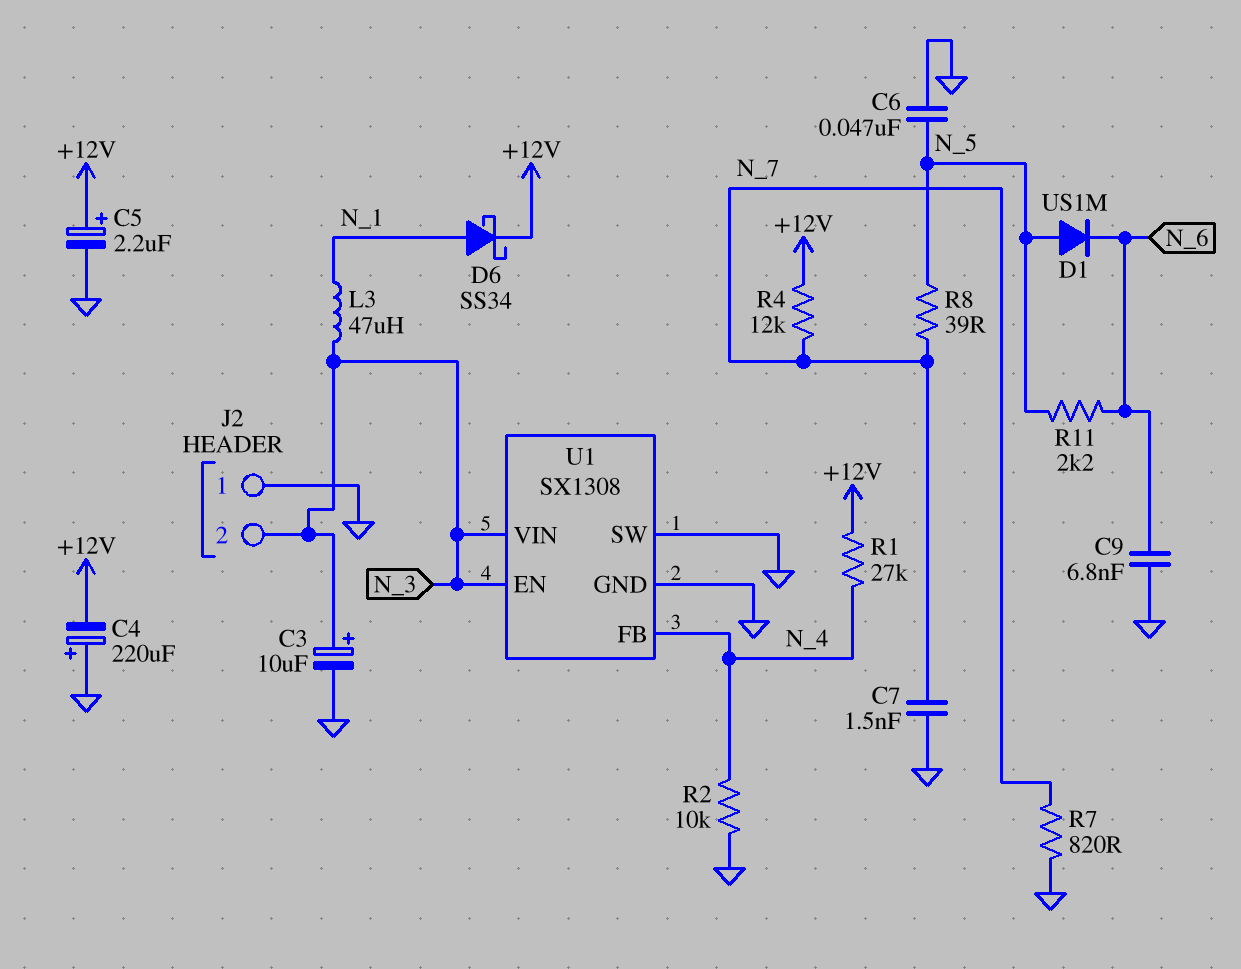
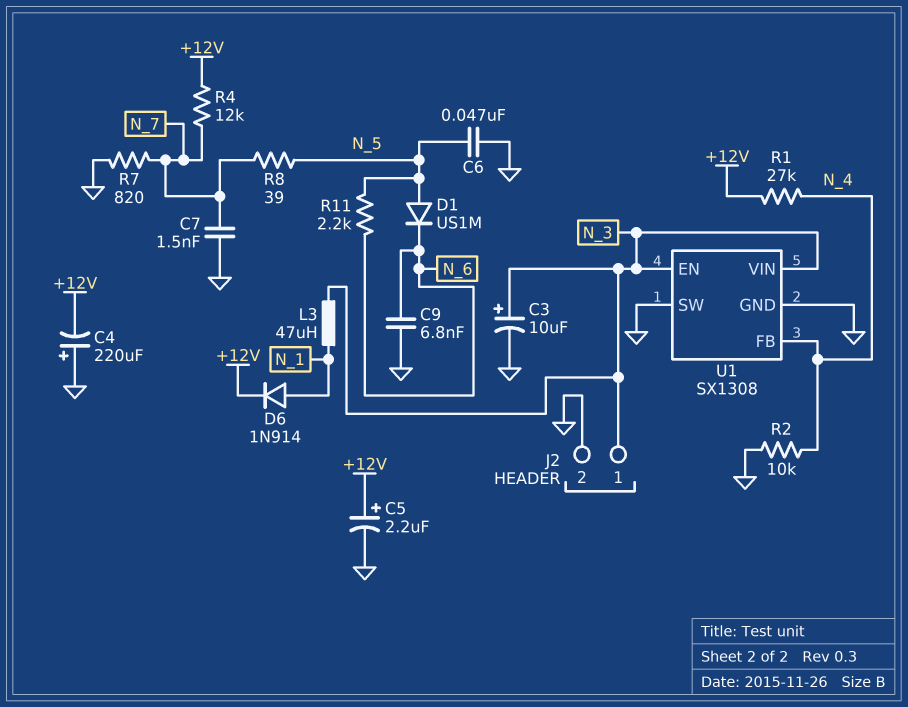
D6: schottky SS34 (A N_1, K +12V) -> diode 1N914 (A N_1, K +12V)
J2 pin 1: GND -> N_3
J2 pin 2: N_3 -> GND

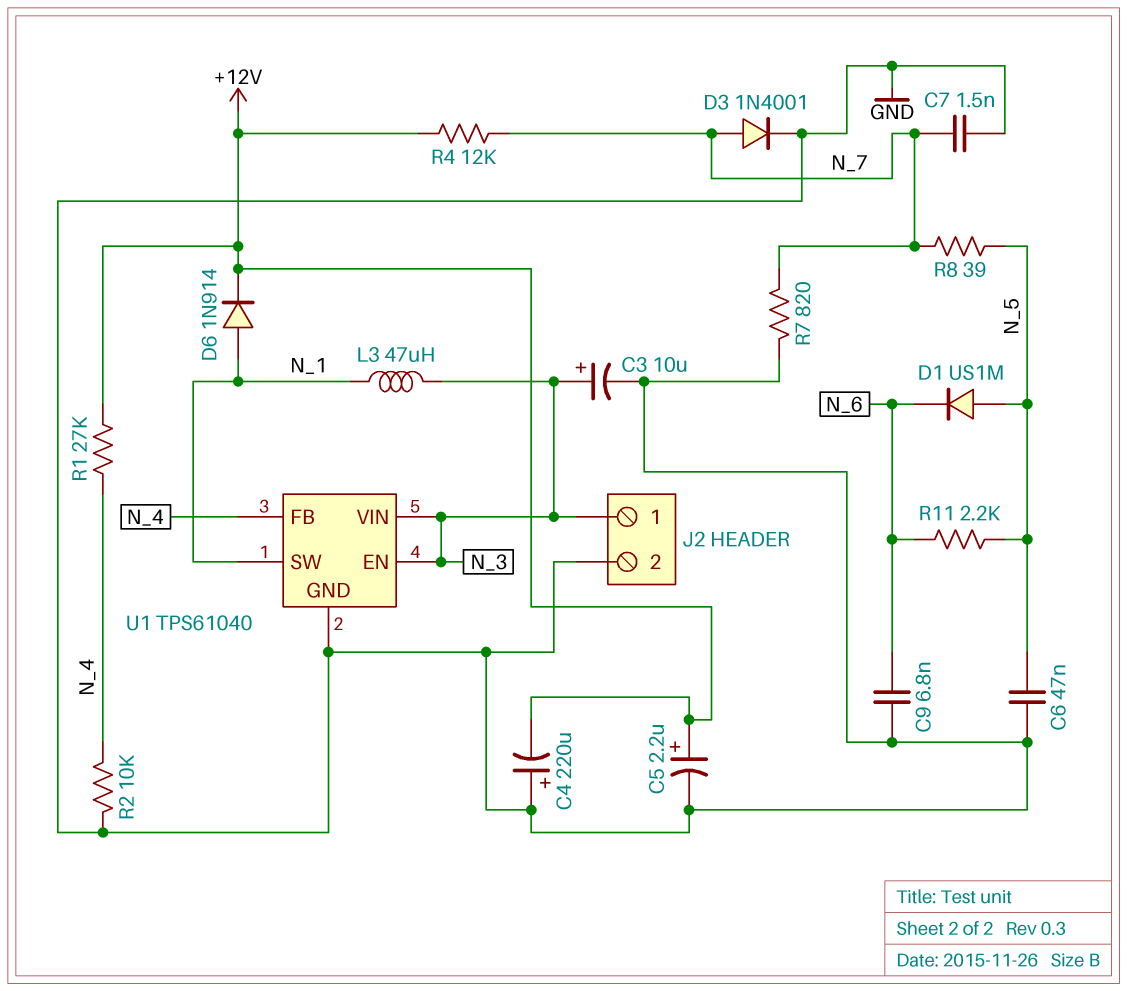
D3: none -> diode 1N4001 (A N_7, K GND)
U1: SX1308 -> TPS61040
U1 pin SW: GND -> N_1

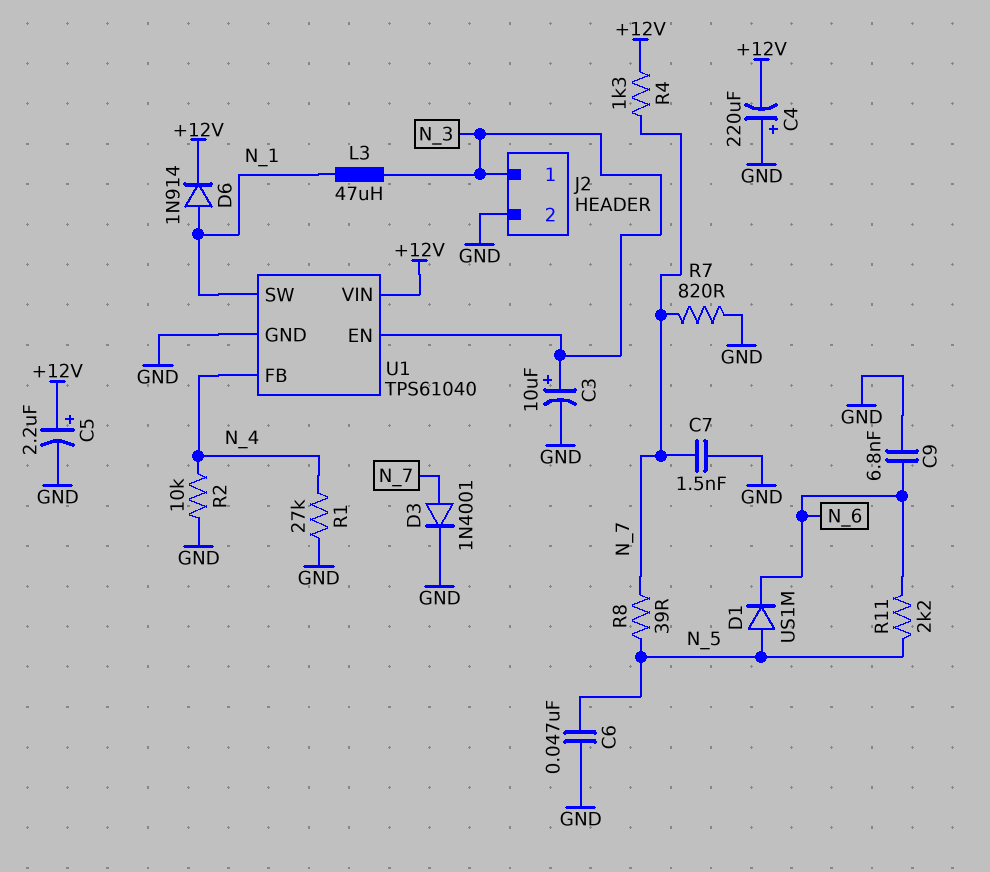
R1: 27k (+12V, N_4) -> 27k (GND, N_4)
R4: 12k (+12V, N_7) -> 1.3k (+12V, N_7)
U1 pin VIN: N_3 -> +12V

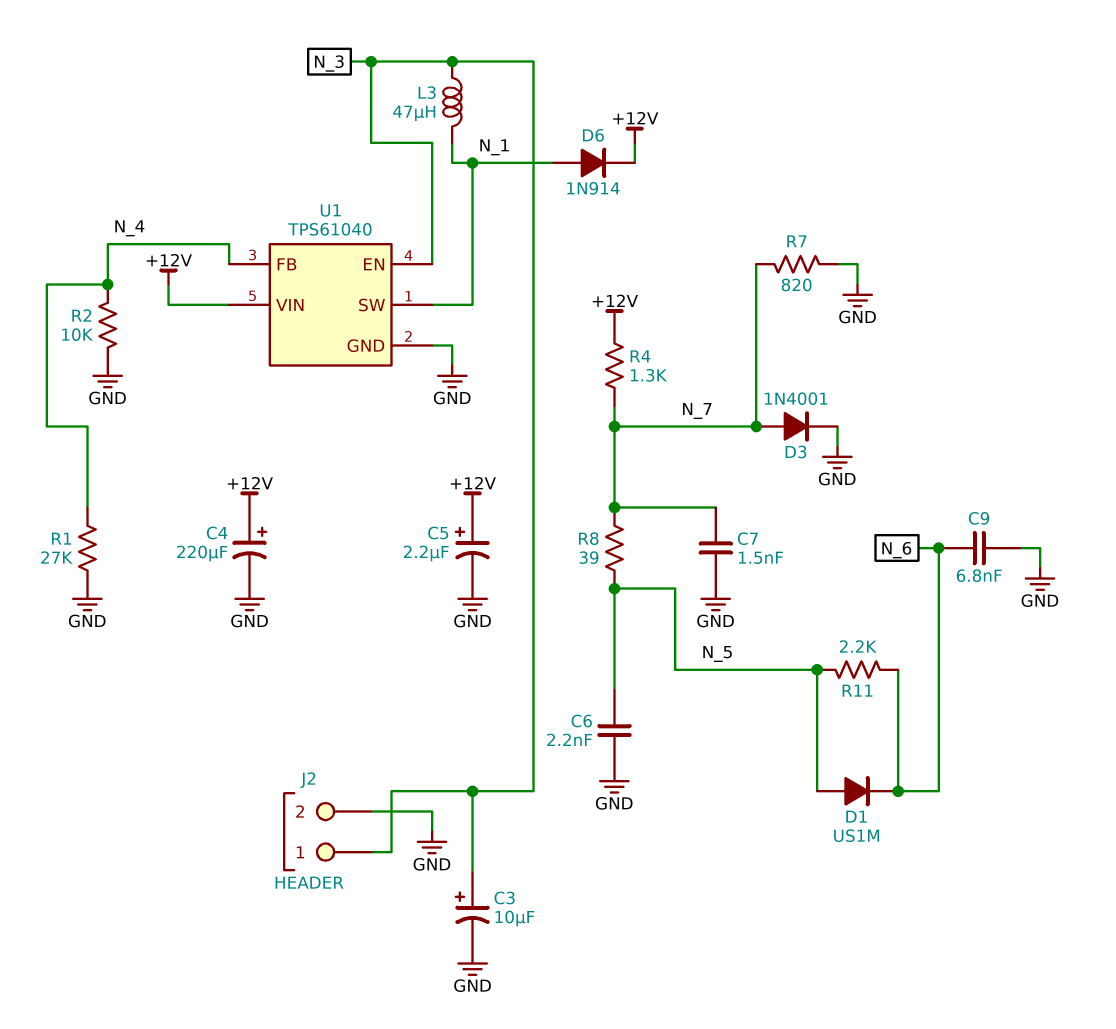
C4: 220uF (plus GND, minus +12V) -> 220uF (plus +12V, minus GND)
C6: 47nF (GND, N_5) -> 2.2nF (GND, N_5)

